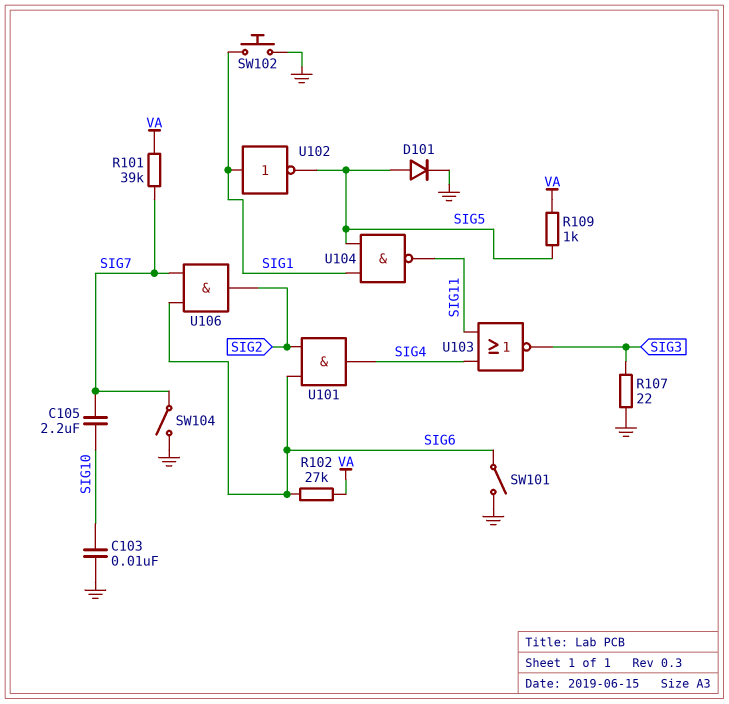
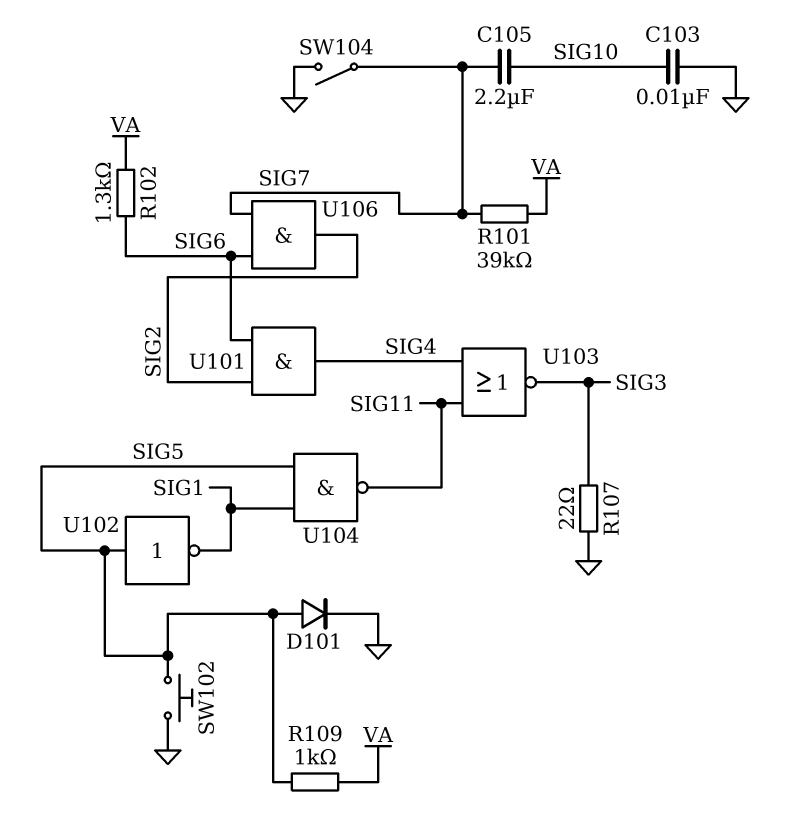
R102: 27k (SIG6, VA) -> 1.3k (SIG6, VA)
SW101: switch (GND, SIG6) -> none
SW102: button (GND, SIG1) -> button (GND, SIG5)
U102: NOT (in SIG1, out SIG5) -> NOT (in SIG5, out SIG1)

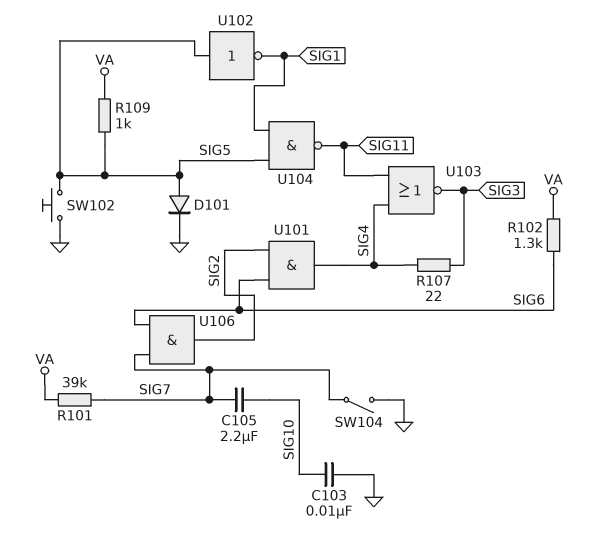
R107: 22 (GND, SIG3) -> 22 (SIG3, SIG4)

